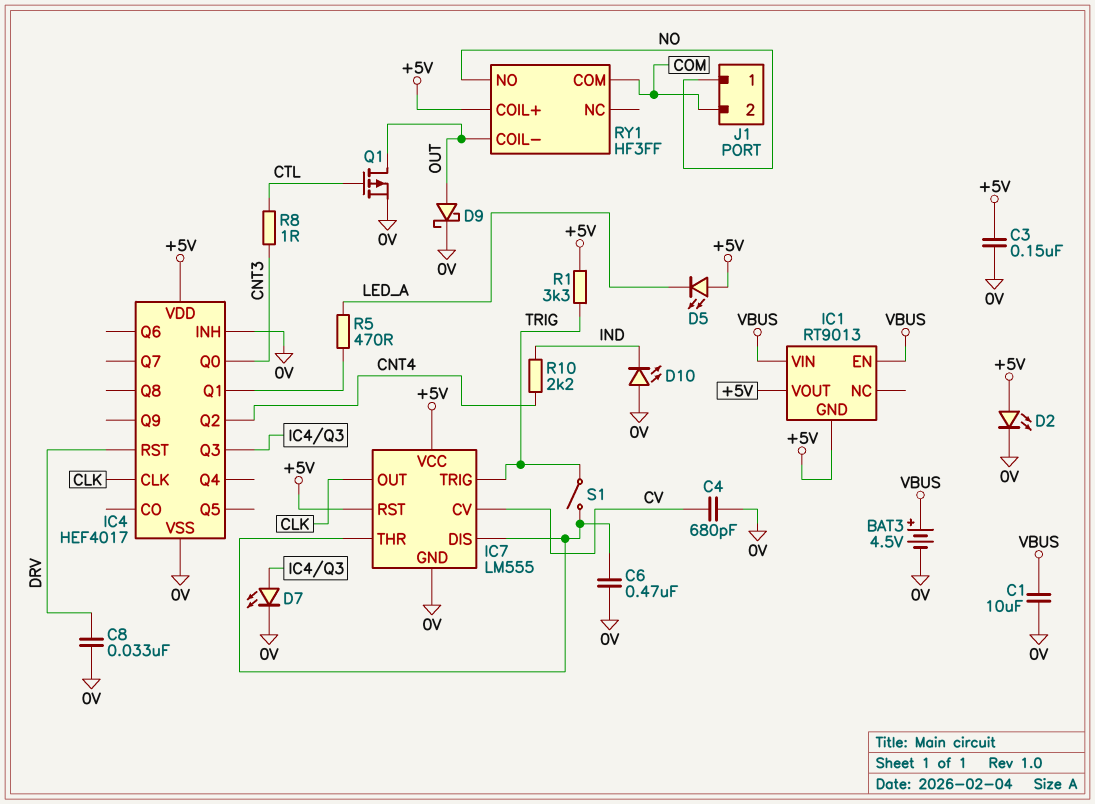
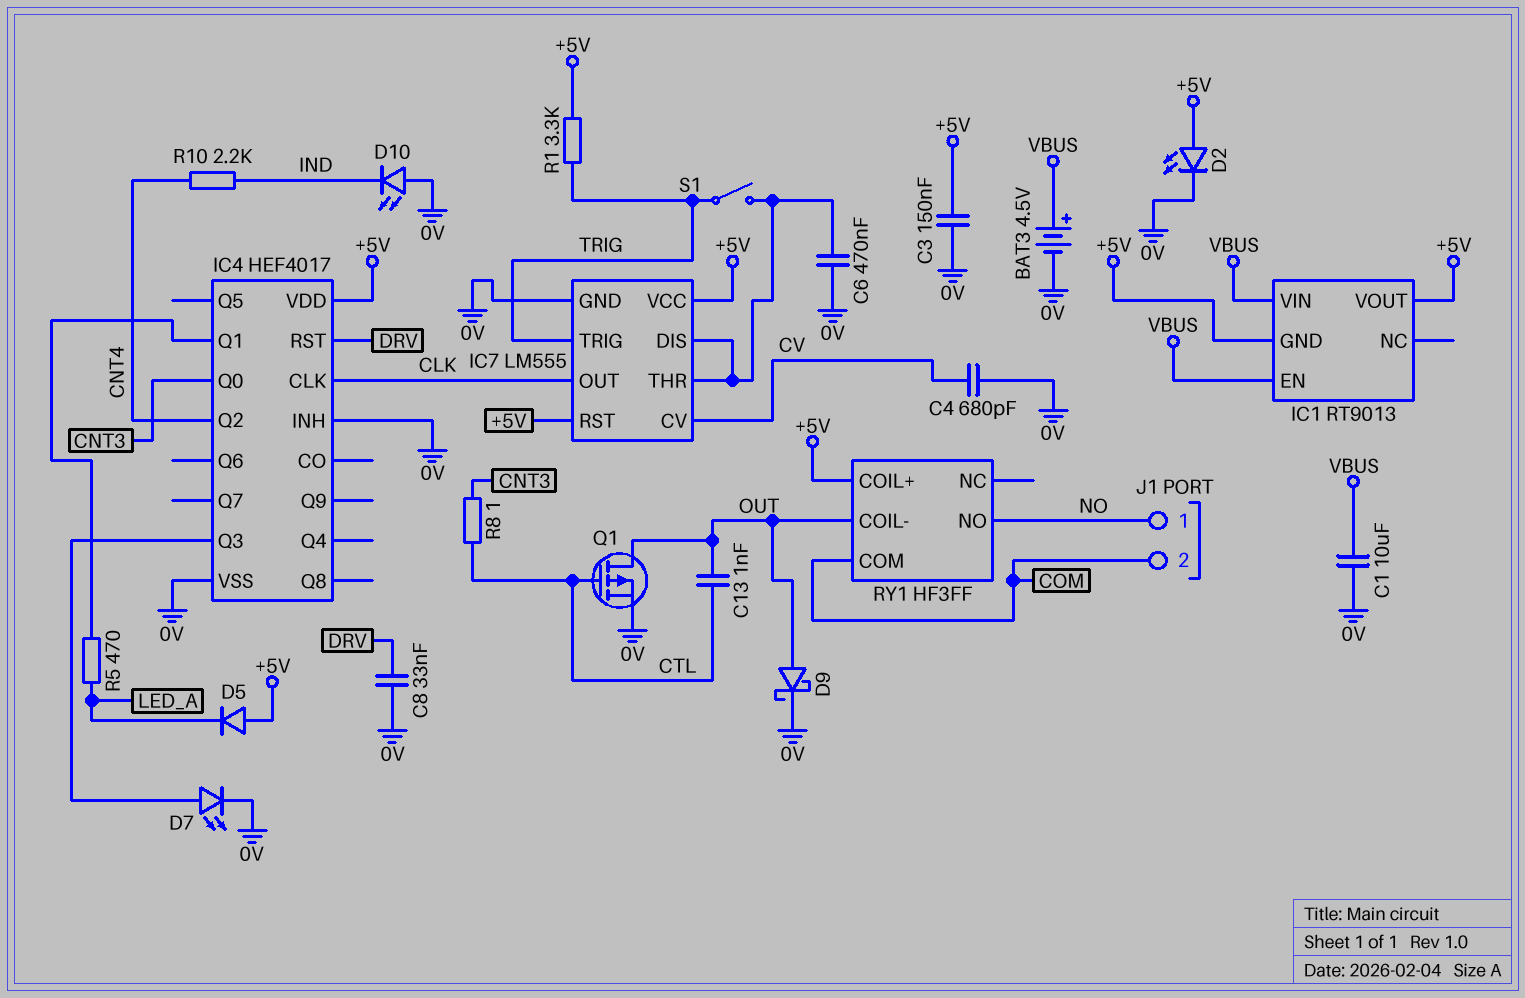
C13: none -> 1nF (CTL, OUT)
D5: LED (A +5V, K LED_A) -> diode (A +5V, K LED_A)

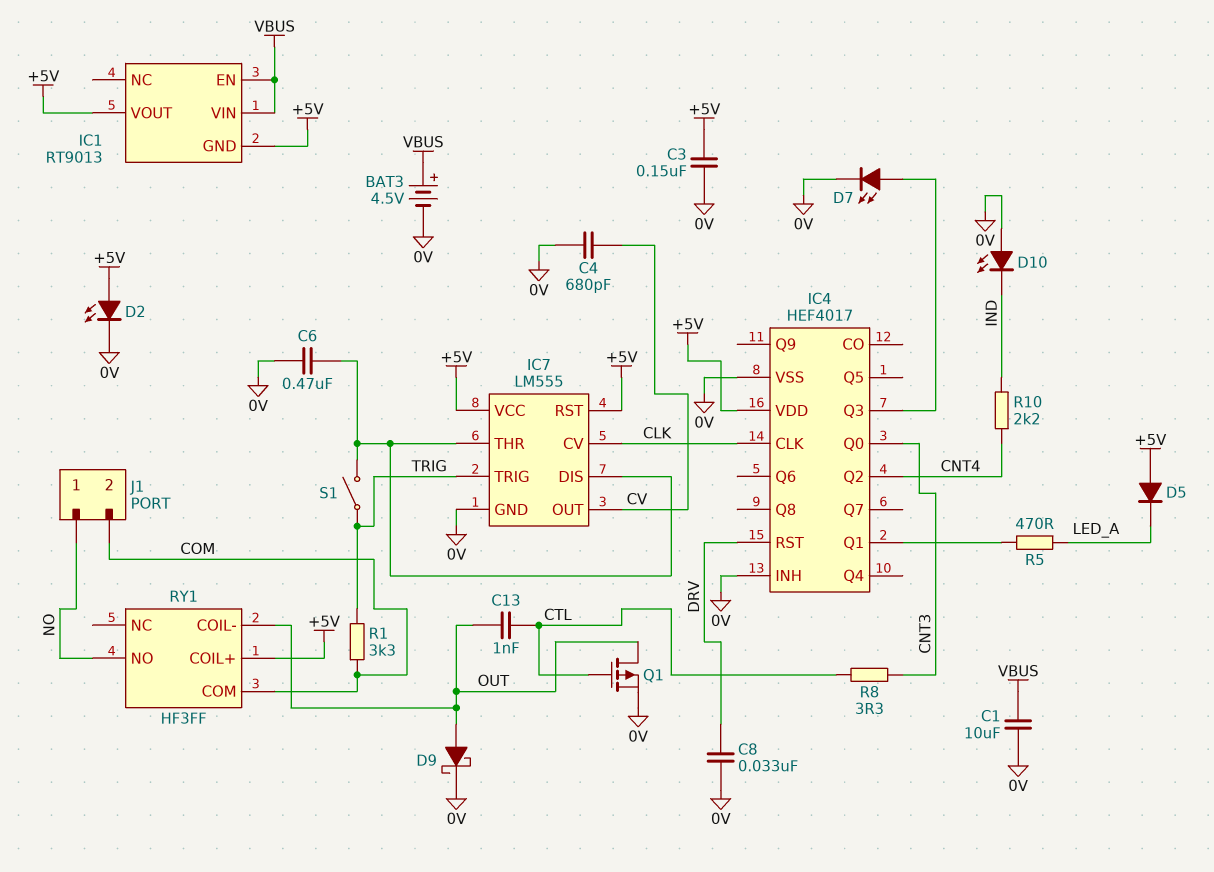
IC7 pin CV: CV -> CLK
IC7 pin OUT: CLK -> CV
R1: 3.3k (+5V, TRIG) -> 3.3k (COM, TRIG)
R8: 1 (CNT3, CTL) -> 3.3 (CNT3, CTL)

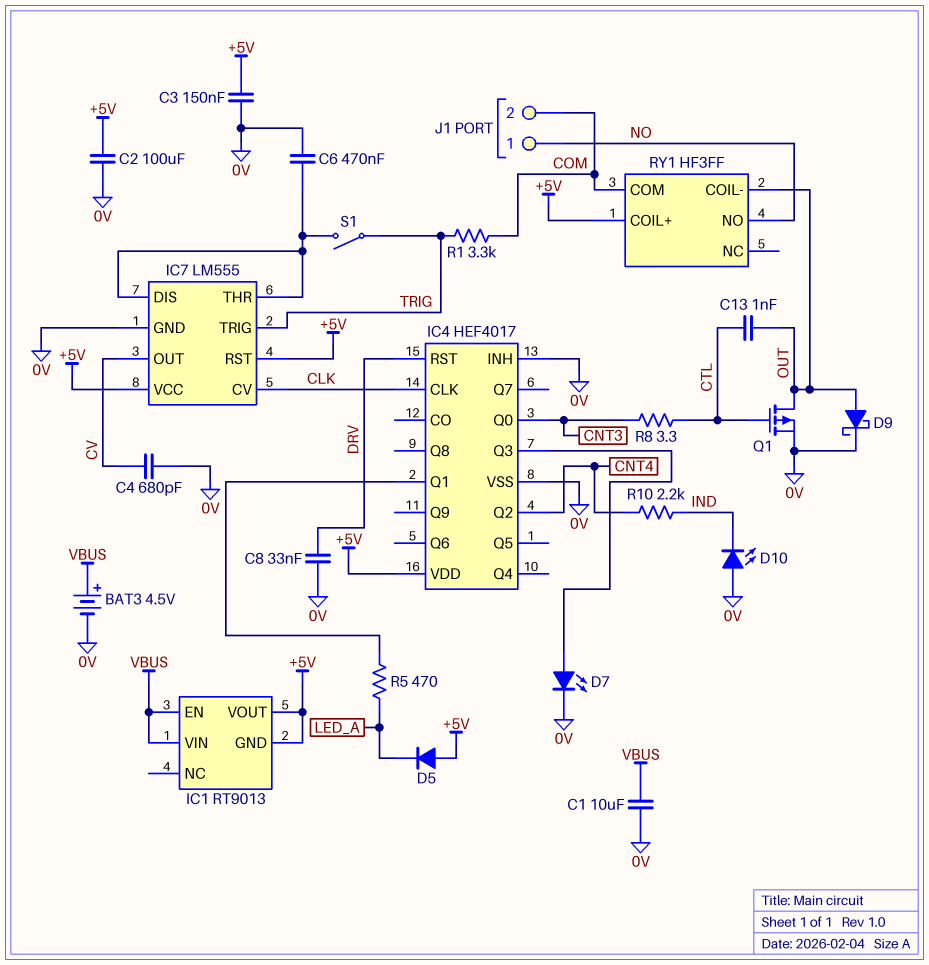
C2: none -> 100uF (+5V, 0V)
D2: LED (A +5V, K 0V) -> none

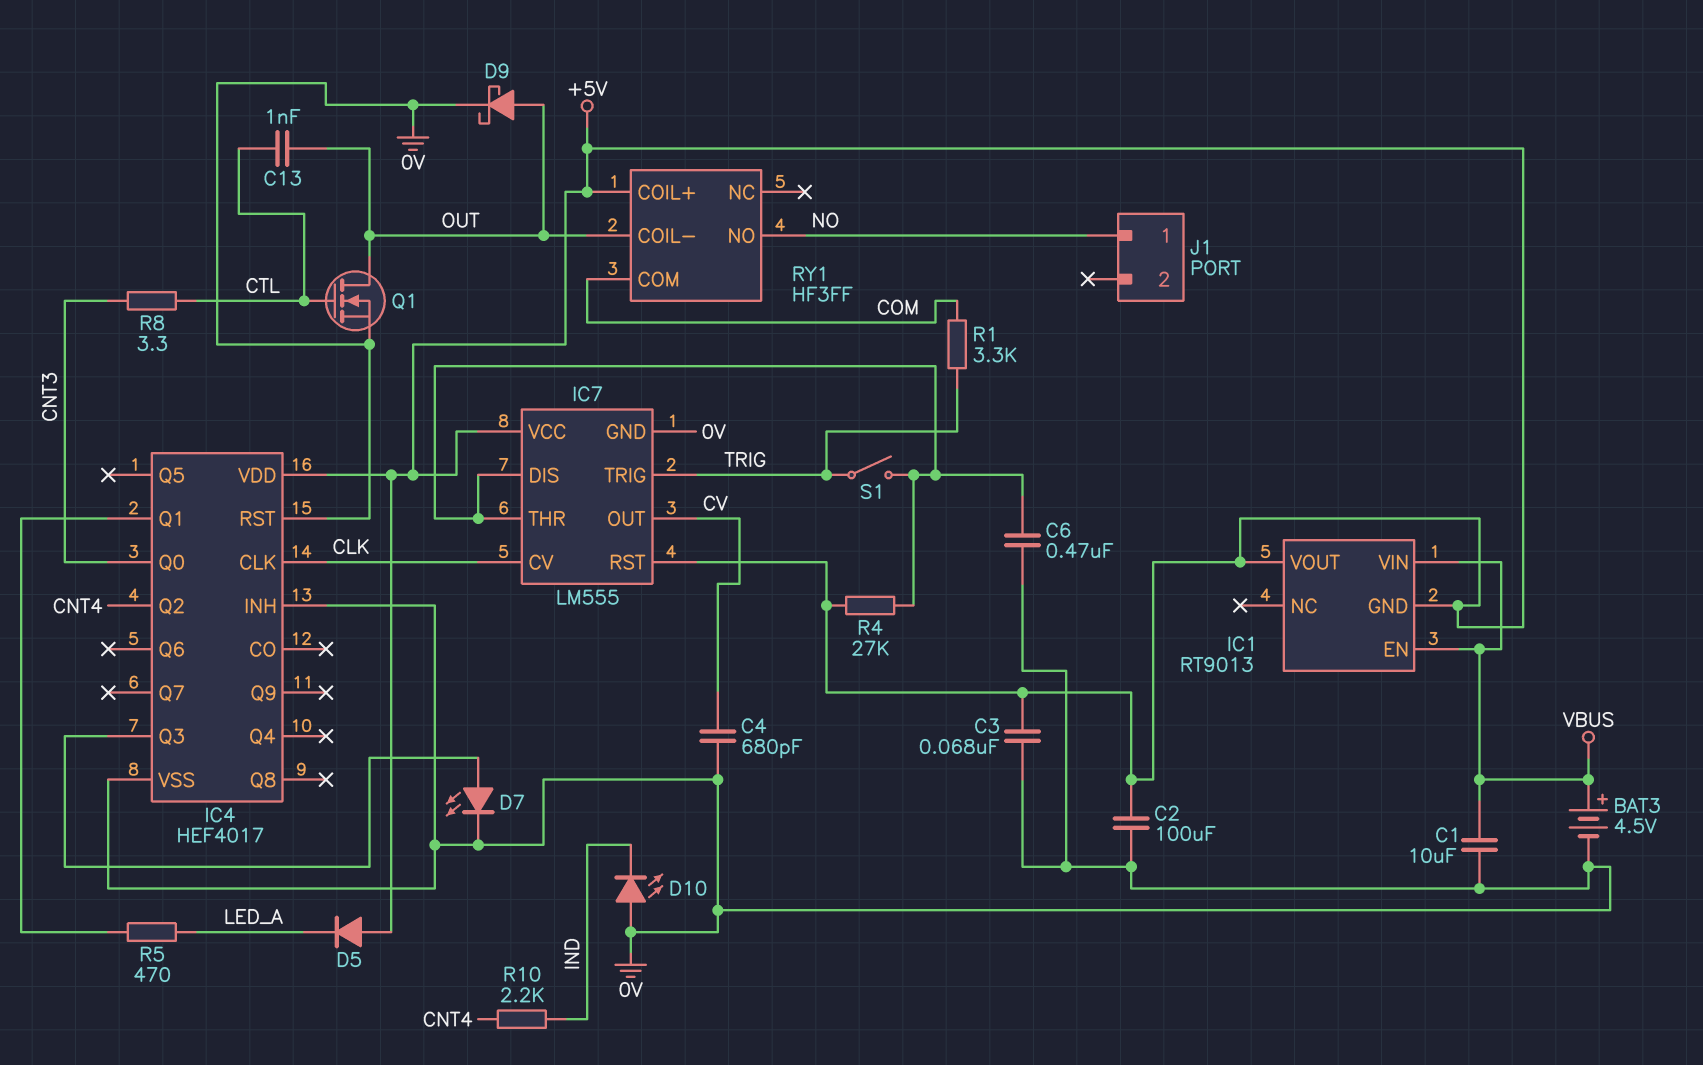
C3: 150nF (+5V, 0V) -> 68nF (+5V, 0V)
C8: 33nF (0V, DRV) -> none
IC4 pin RST: DRV -> 0V
J1 pin 2: COM -> none
Q1: PMOS (G CTL, D OUT, S 0V) -> NMOS (G CTL, D OUT, S 0V)
R4: none -> 27k (+5V, IC7/DIS)

